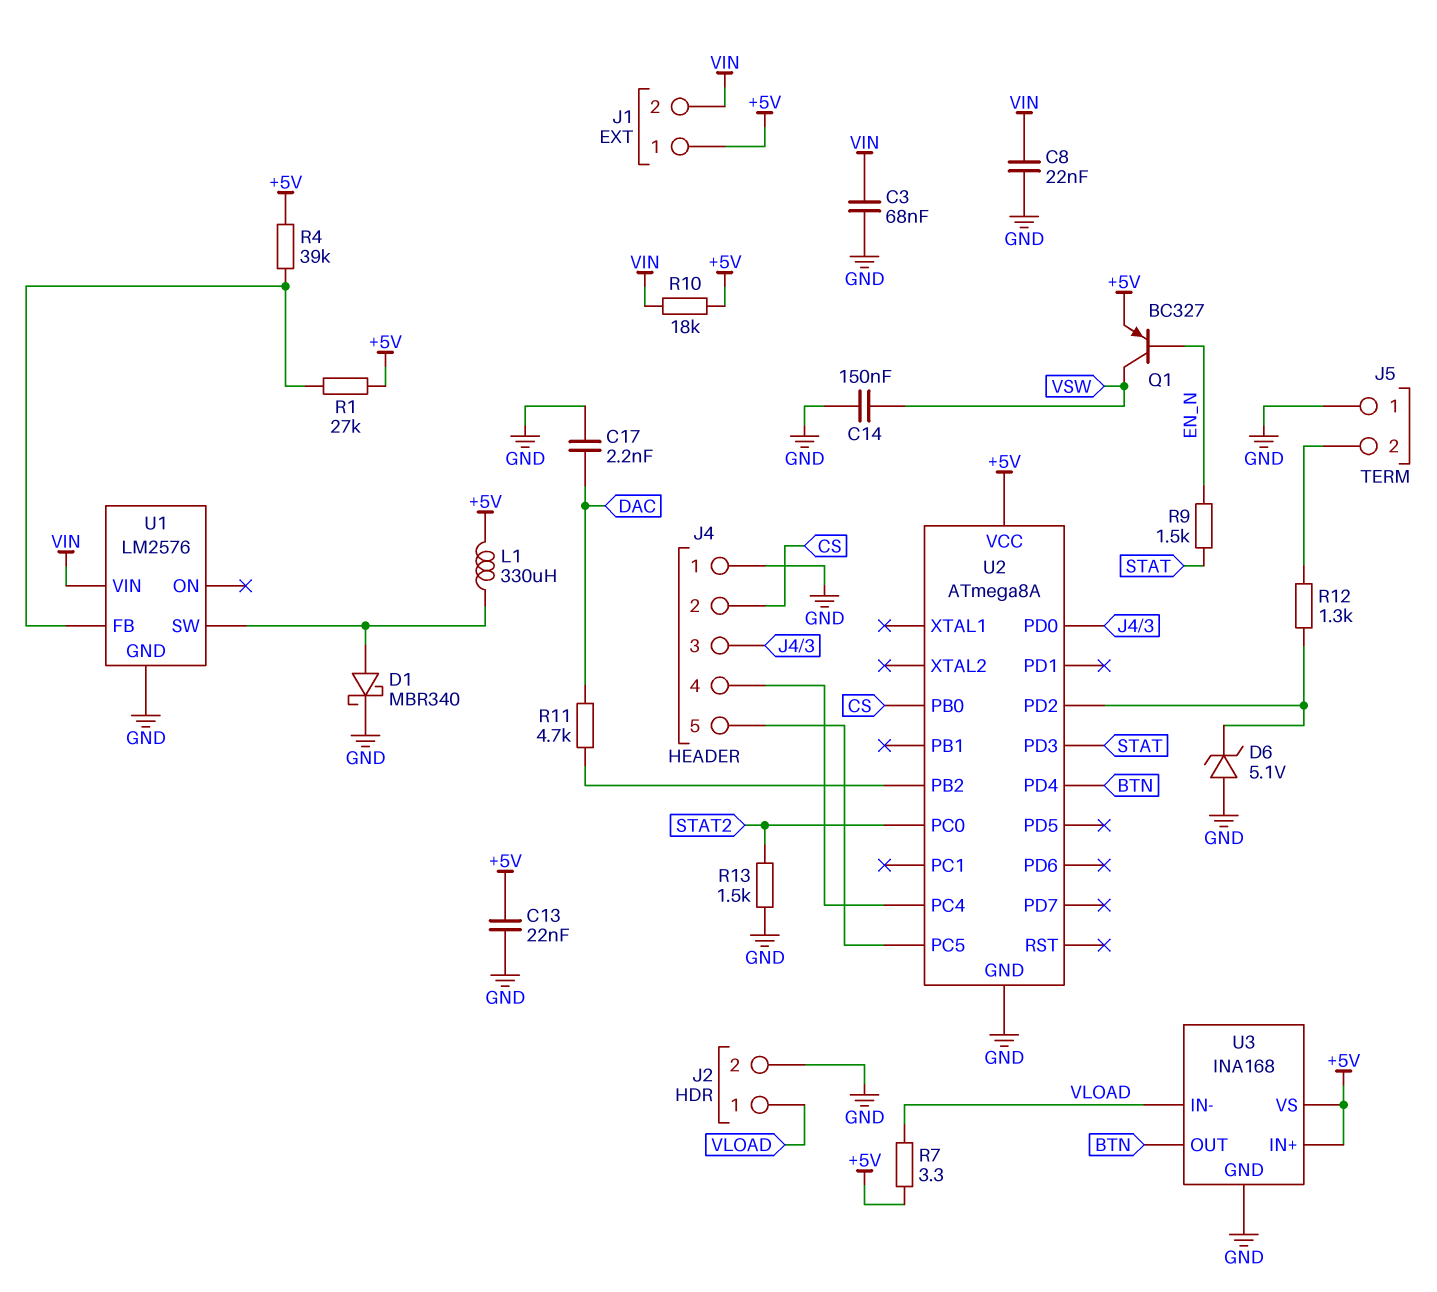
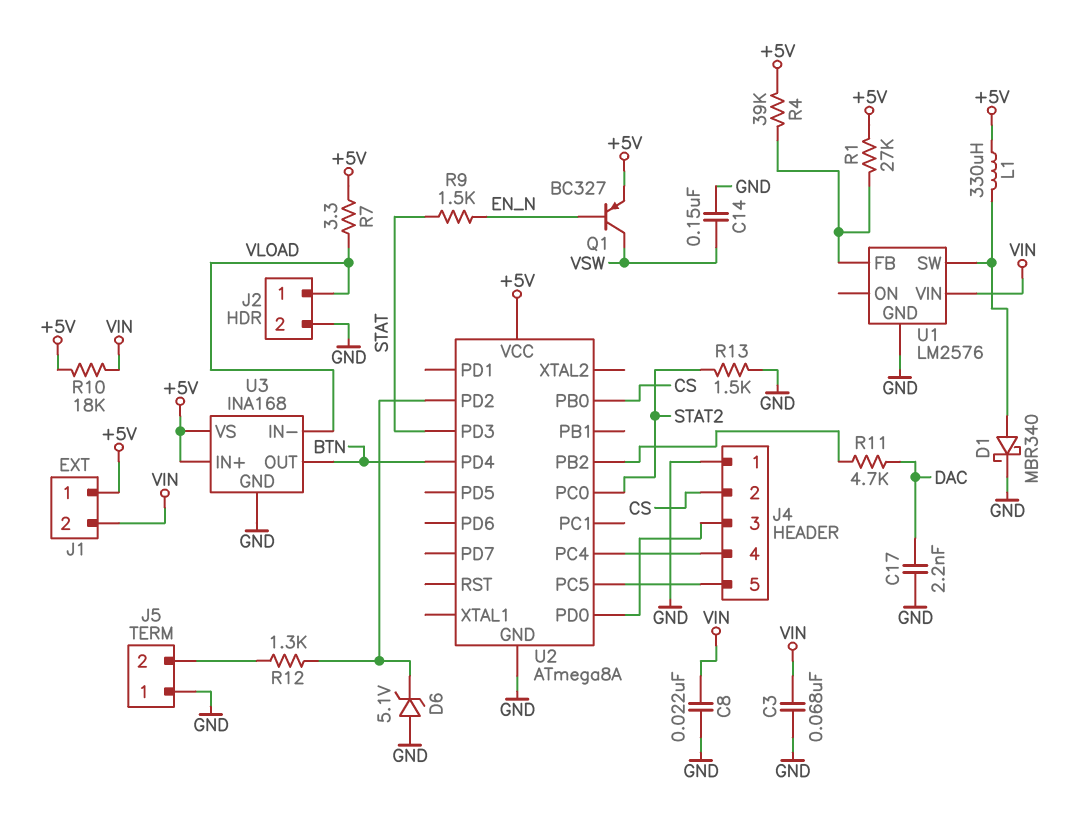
C13: 22nF (+5V, GND) -> none

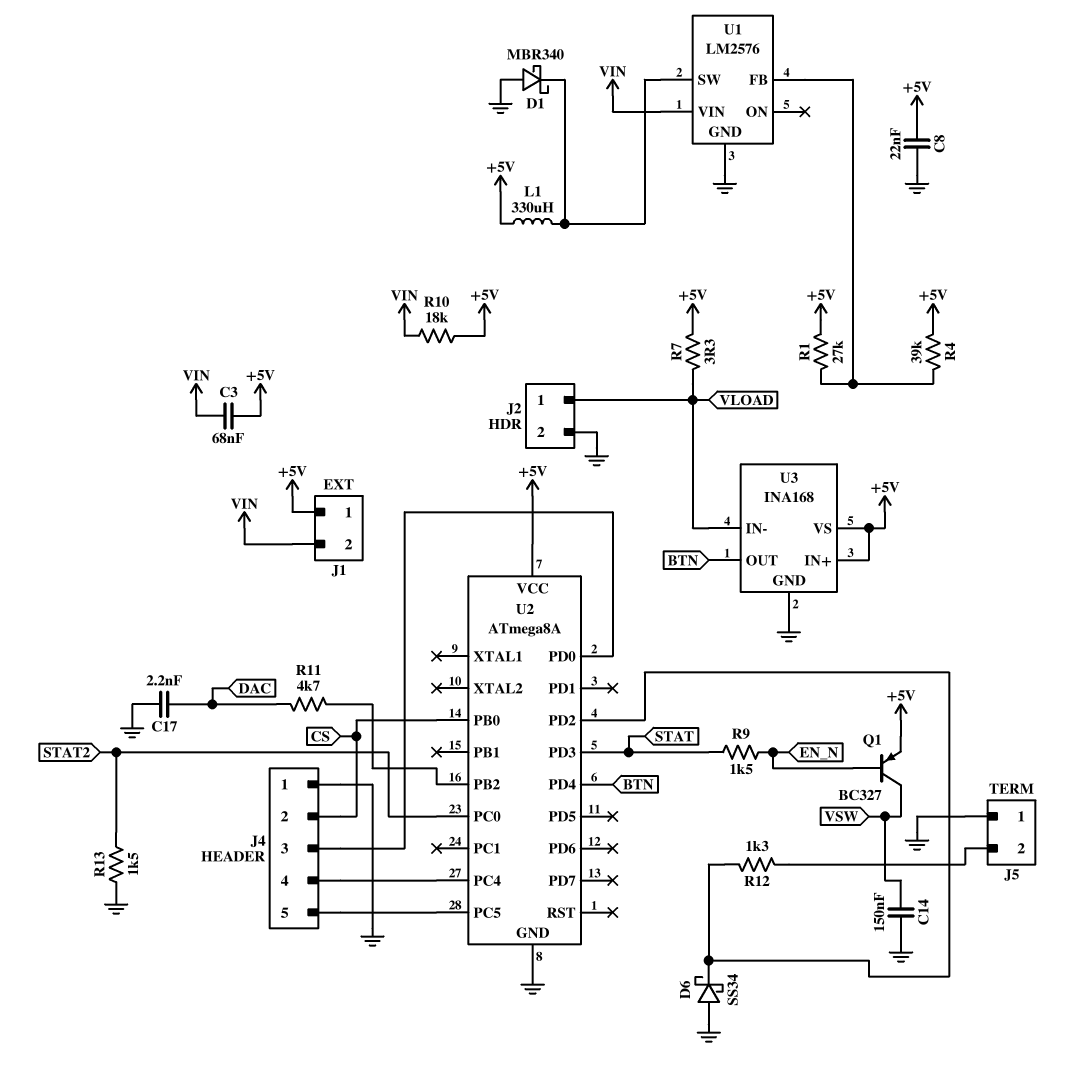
C3: 68nF (GND, VIN) -> 68nF (+5V, VIN)
C8: 22nF (GND, VIN) -> 22nF (+5V, GND)
D1: schottky MBR340 (A U1/SW, K GND) -> schottky MBR340 (A GND, K U1/SW)
D6: zener 5.1V (A GND, K U2/PD2) -> schottky SS34 (A GND, K U2/PD2)

